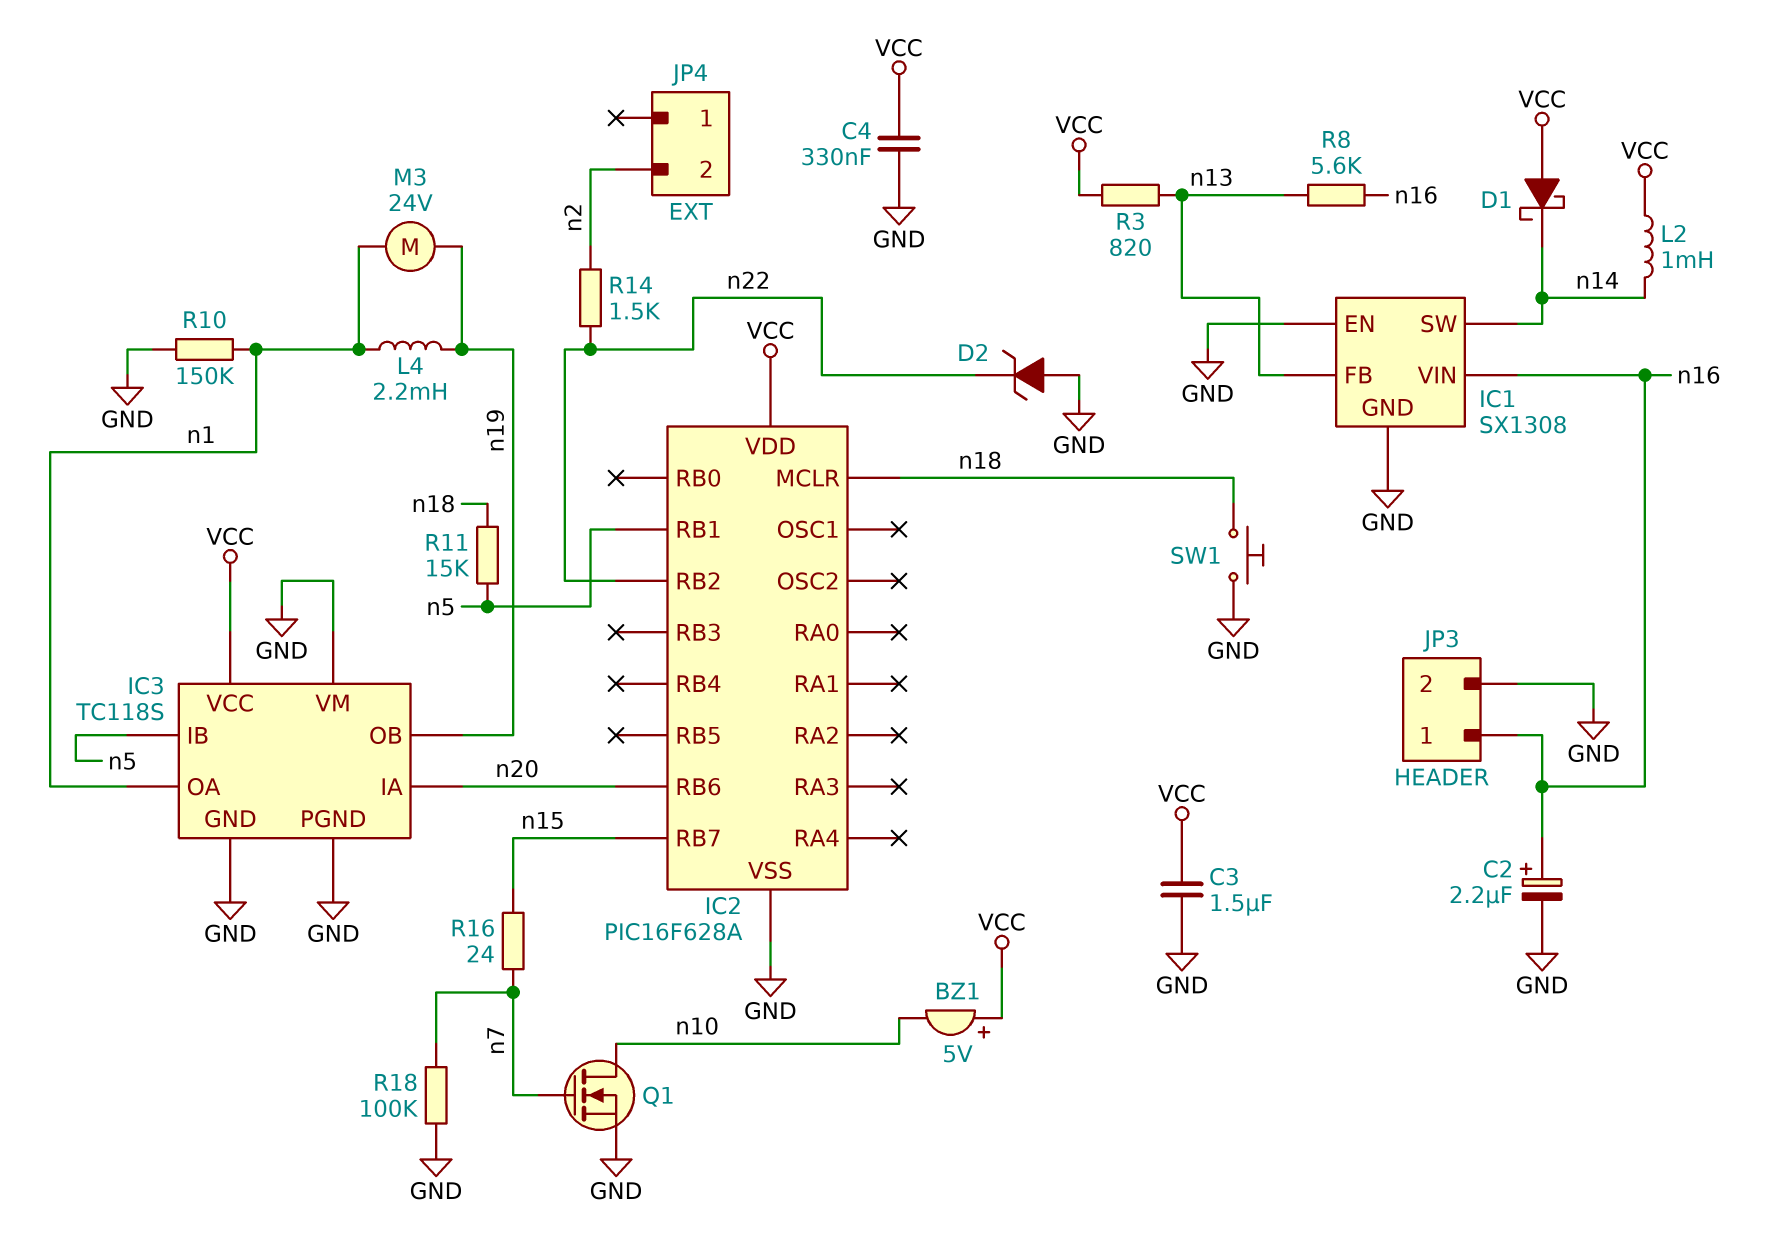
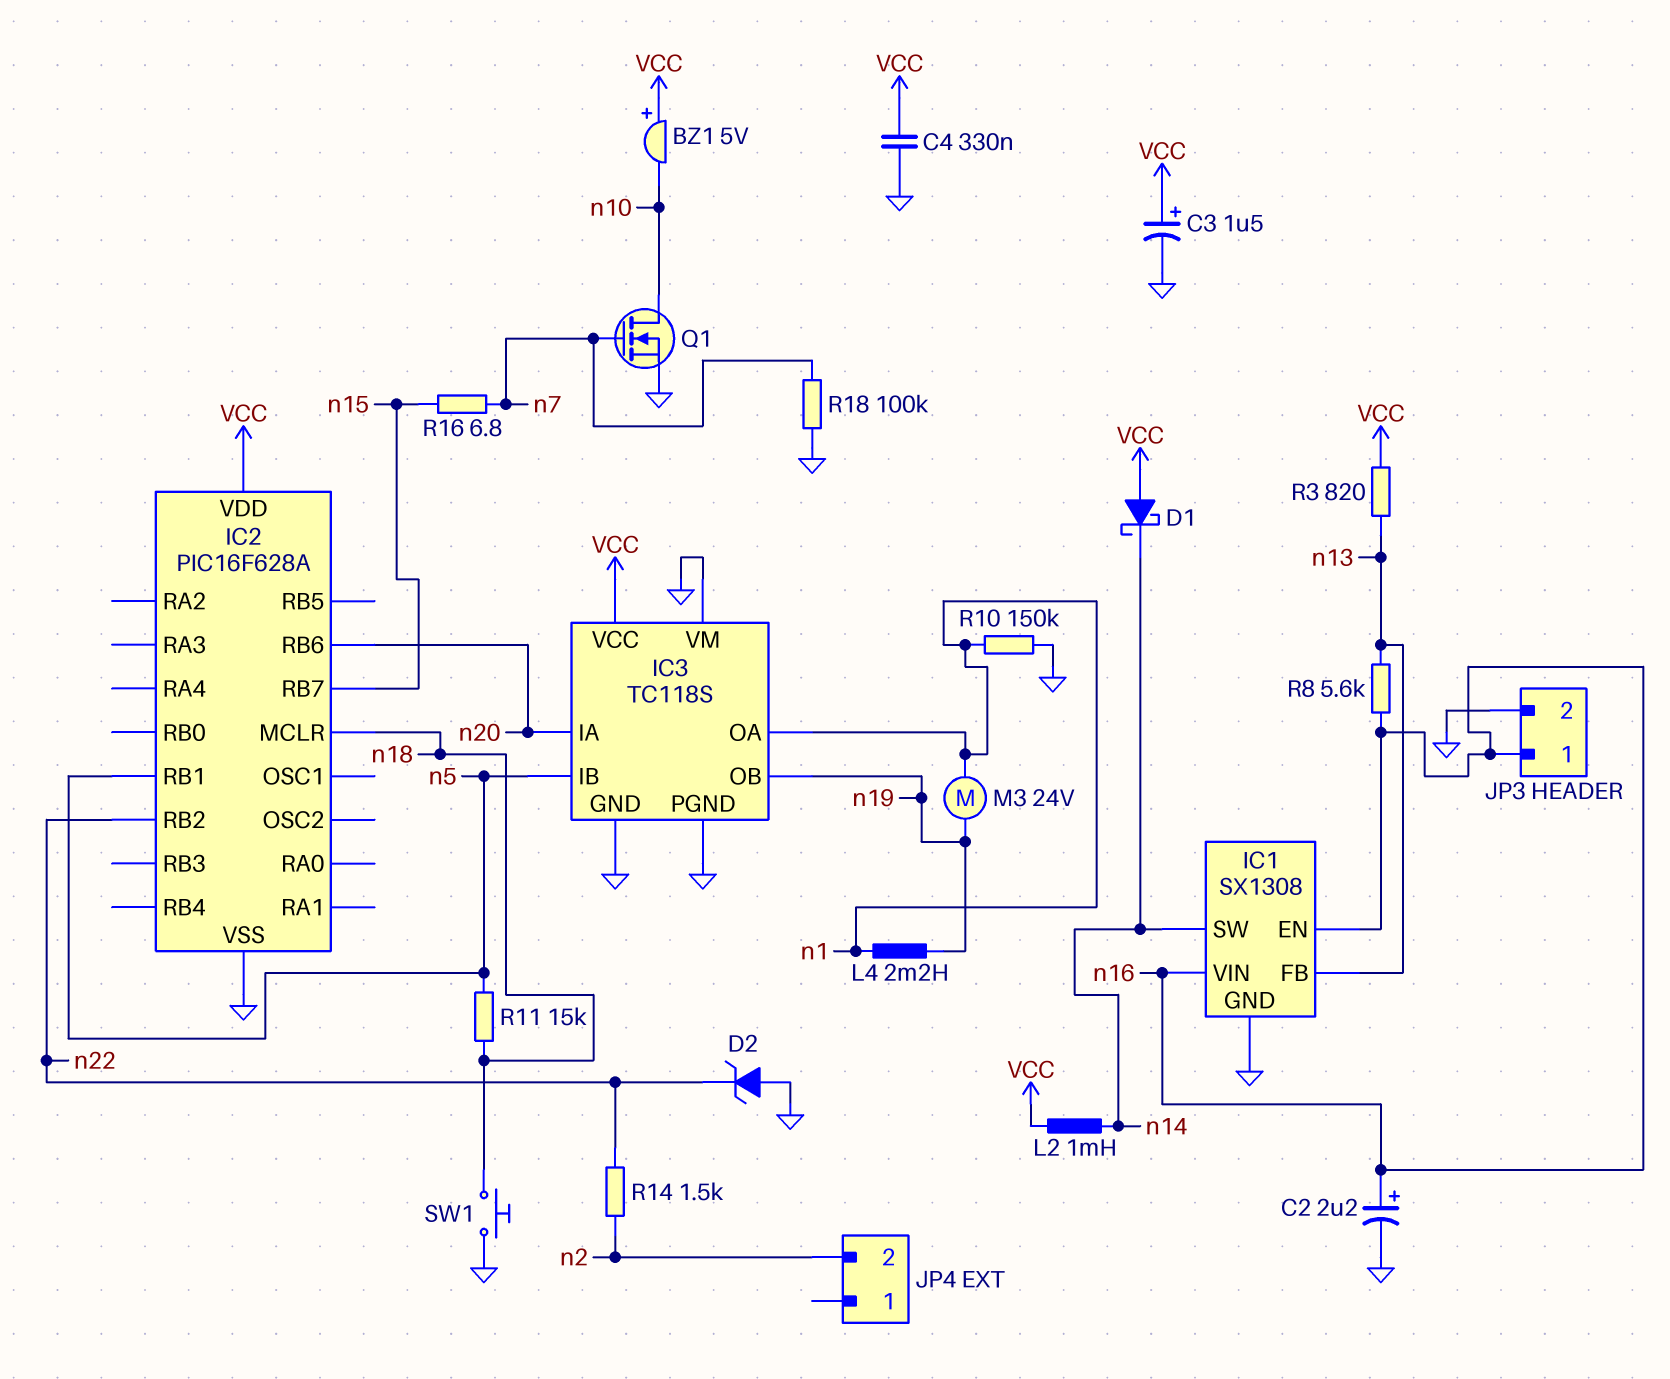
C3: 1.5uF (GND, VCC) -> 1.5uF (plus VCC, minus GND)
IC1 pin EN: GND -> n16
R16: 24 (n7, n15) -> 6.8 (n7, n15)

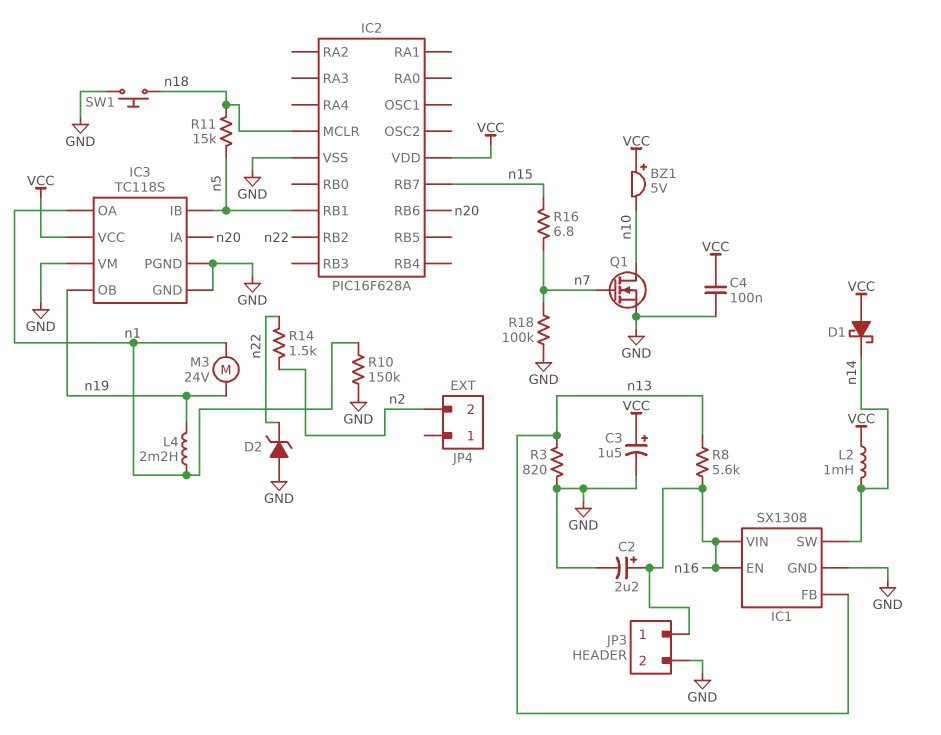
C4: 330nF (GND, VCC) -> 100nF (GND, VCC)
R3: 820 (VCC, n13) -> 820 (GND, n13)

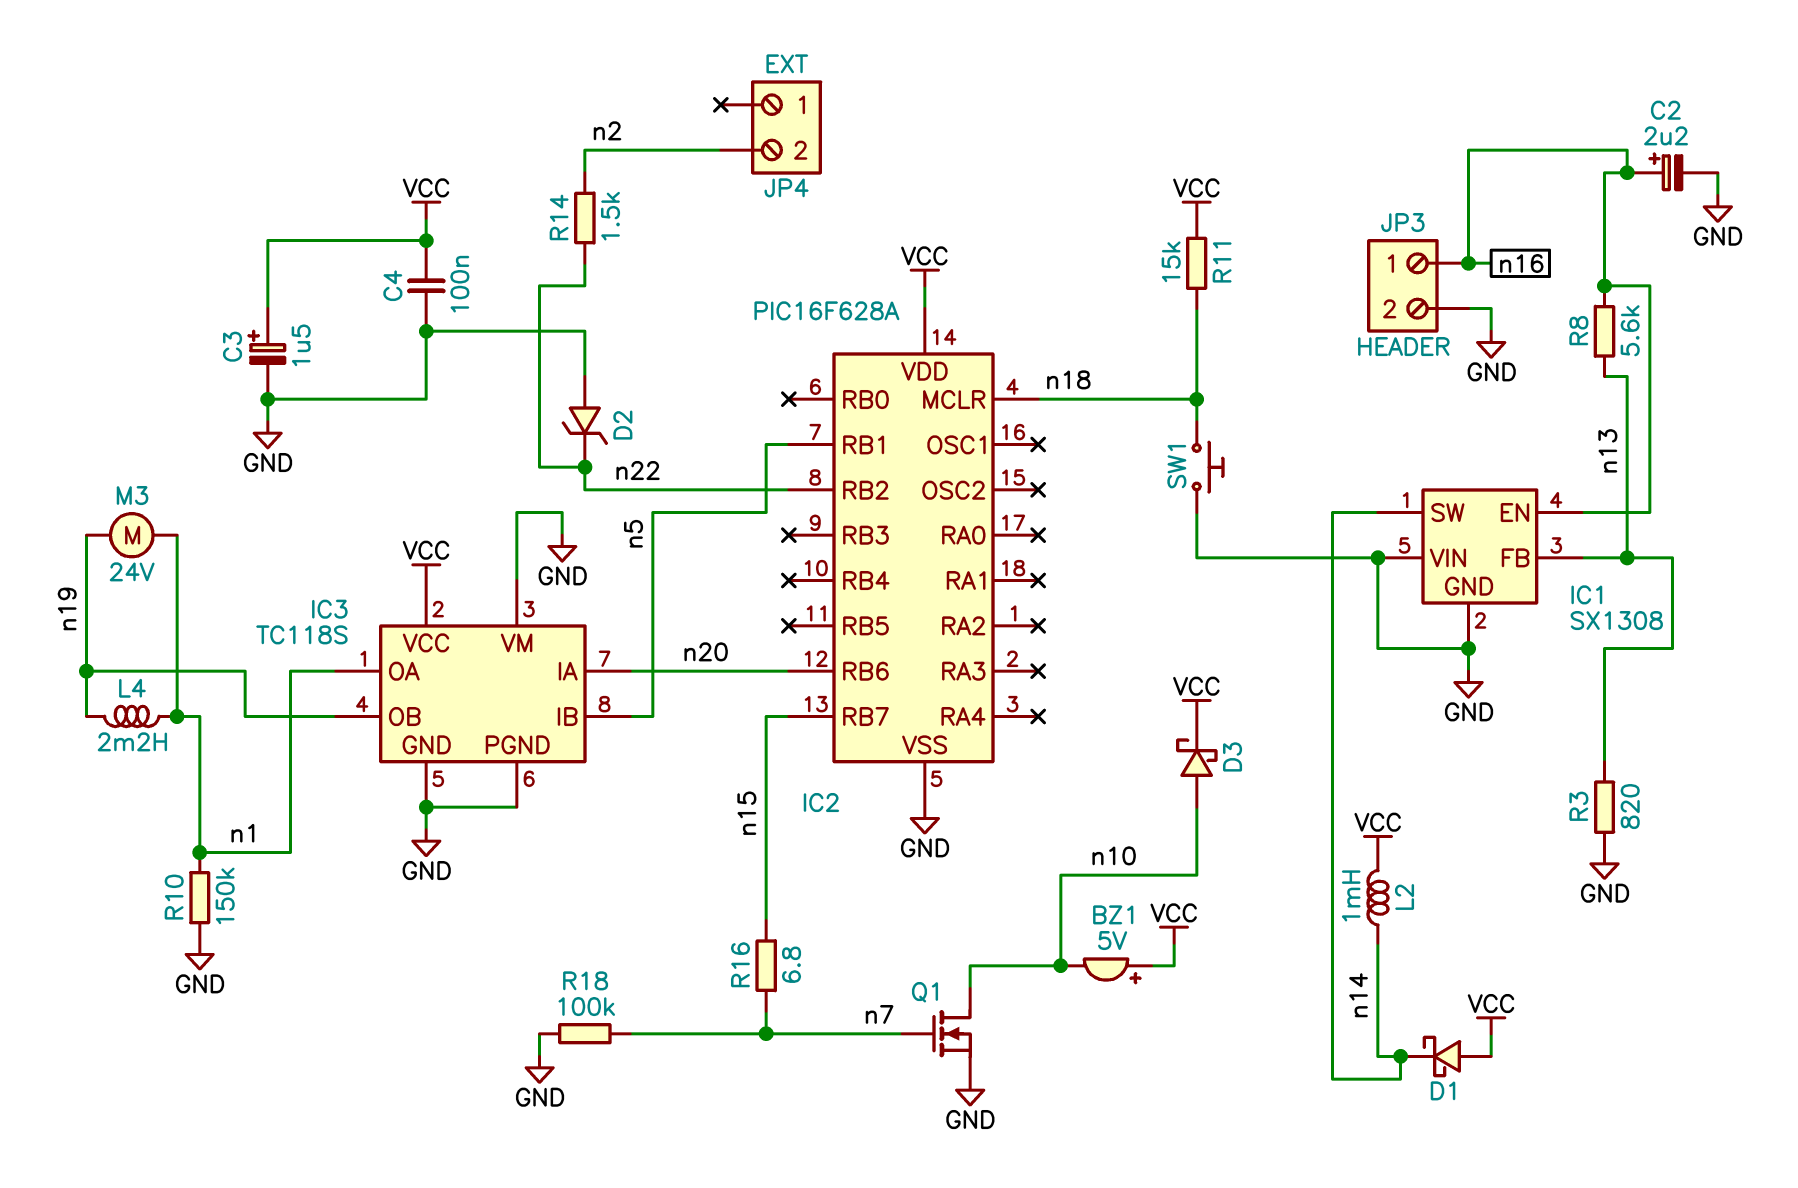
D3: none -> schottky (A n10, K VCC)
IC1 pin VIN: n16 -> GND
R11: 15k (n5, n18) -> 15k (VCC, n18)

